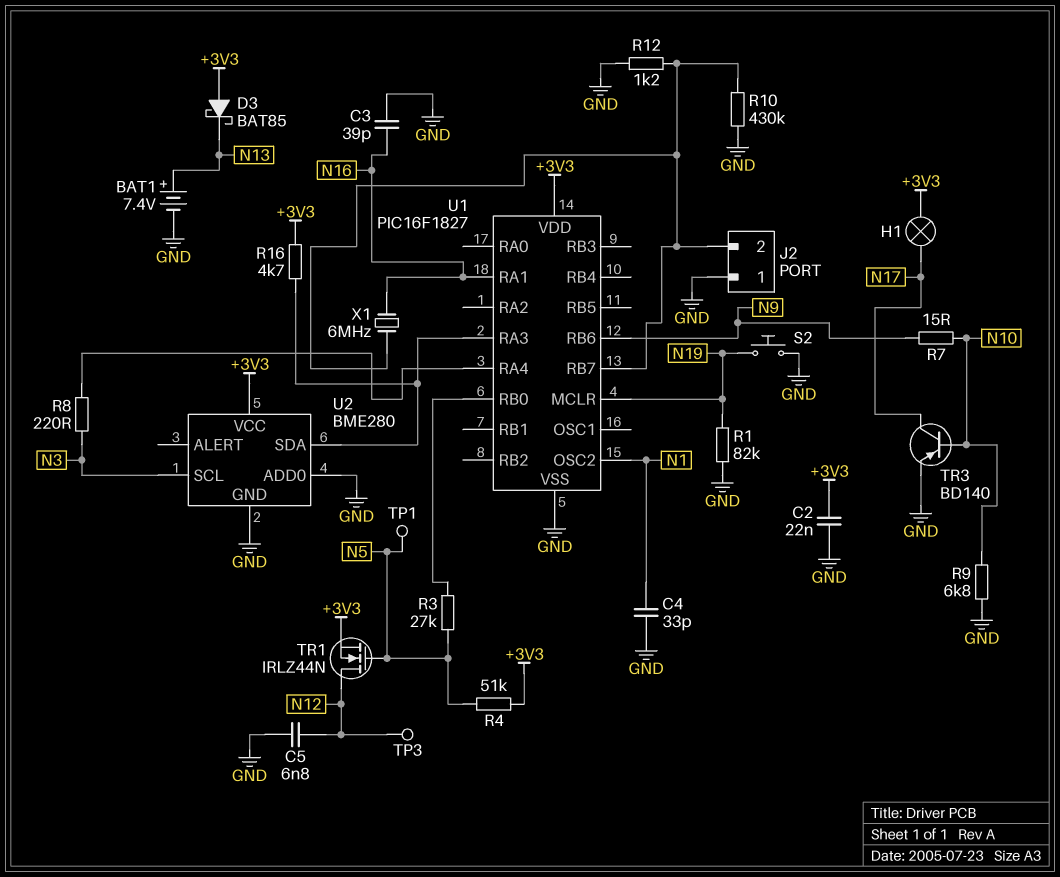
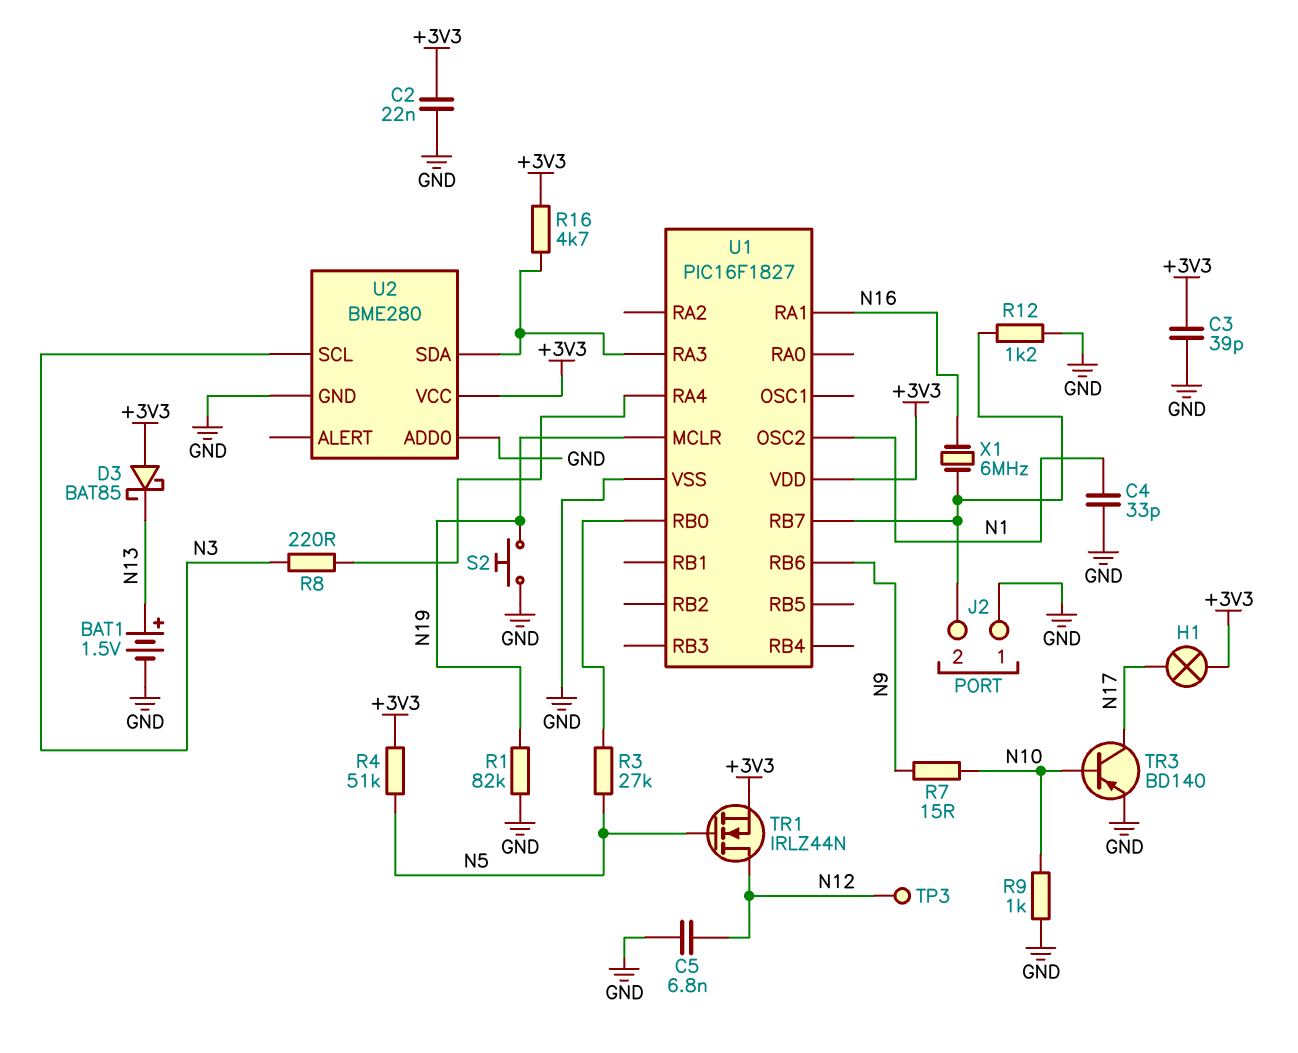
BAT1: 7.4V (plus N13, minus GND) -> 1.5V (plus N13, minus GND)
C3: 39pF (GND, N16) -> 39pF (+3V3, GND)
R9: 6.8k (GND, N10) -> 1k (GND, N10)
R10: 430k (GND, J2/2) -> none
TP1: test point (N5) -> none

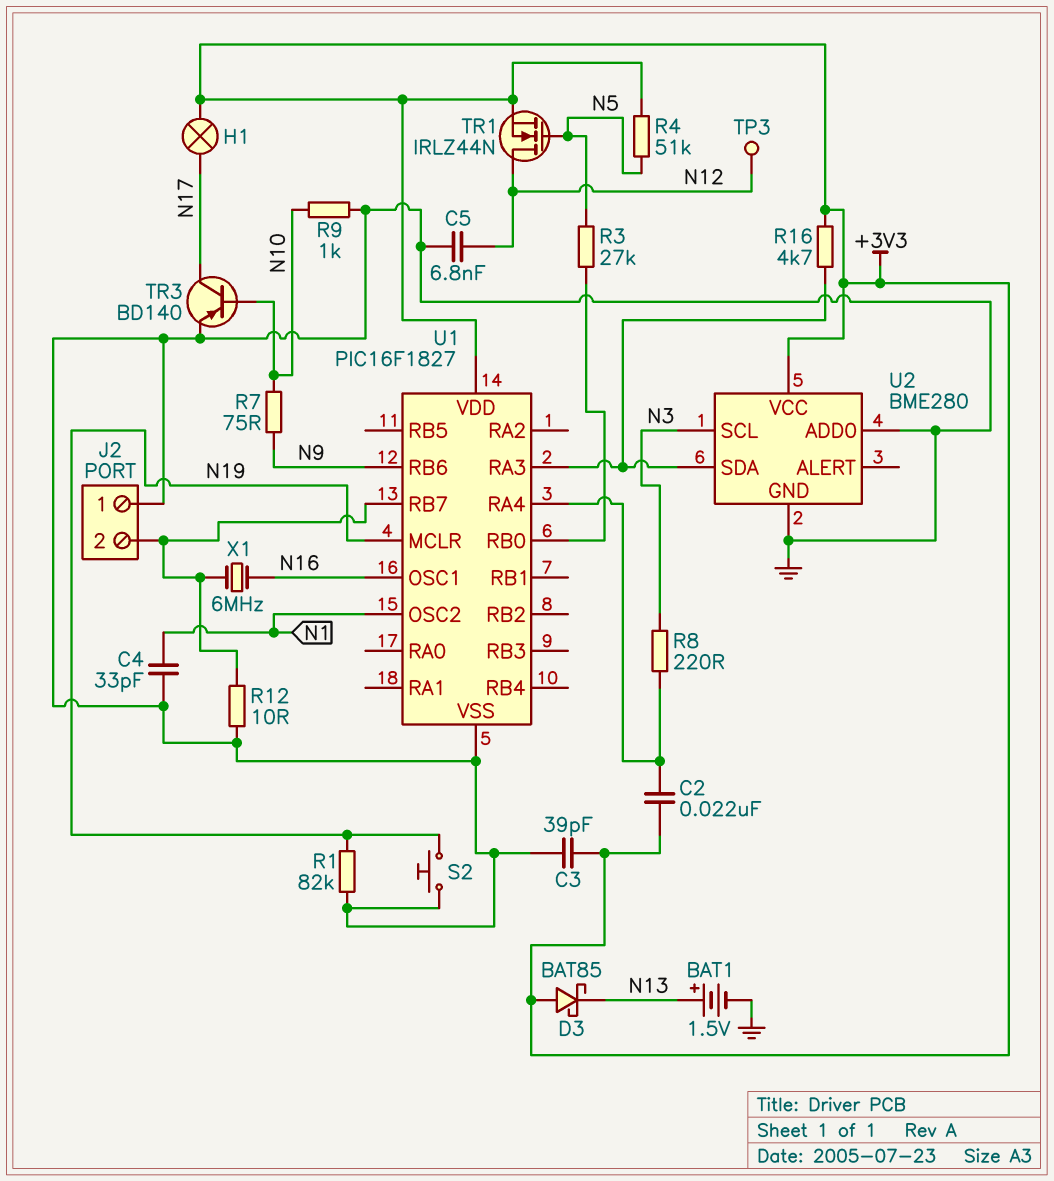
C2: 22nF (+3V3, GND) -> 22nF (+3V3, U1/RA4)
R7: 15 (N9, N10) -> 75 (N9, N10)
R12: 1.2k (GND, J2/2) -> 10 (GND, J2/2)
U1 pin OSC1: none -> N16
U1 pin RA1: N16 -> none

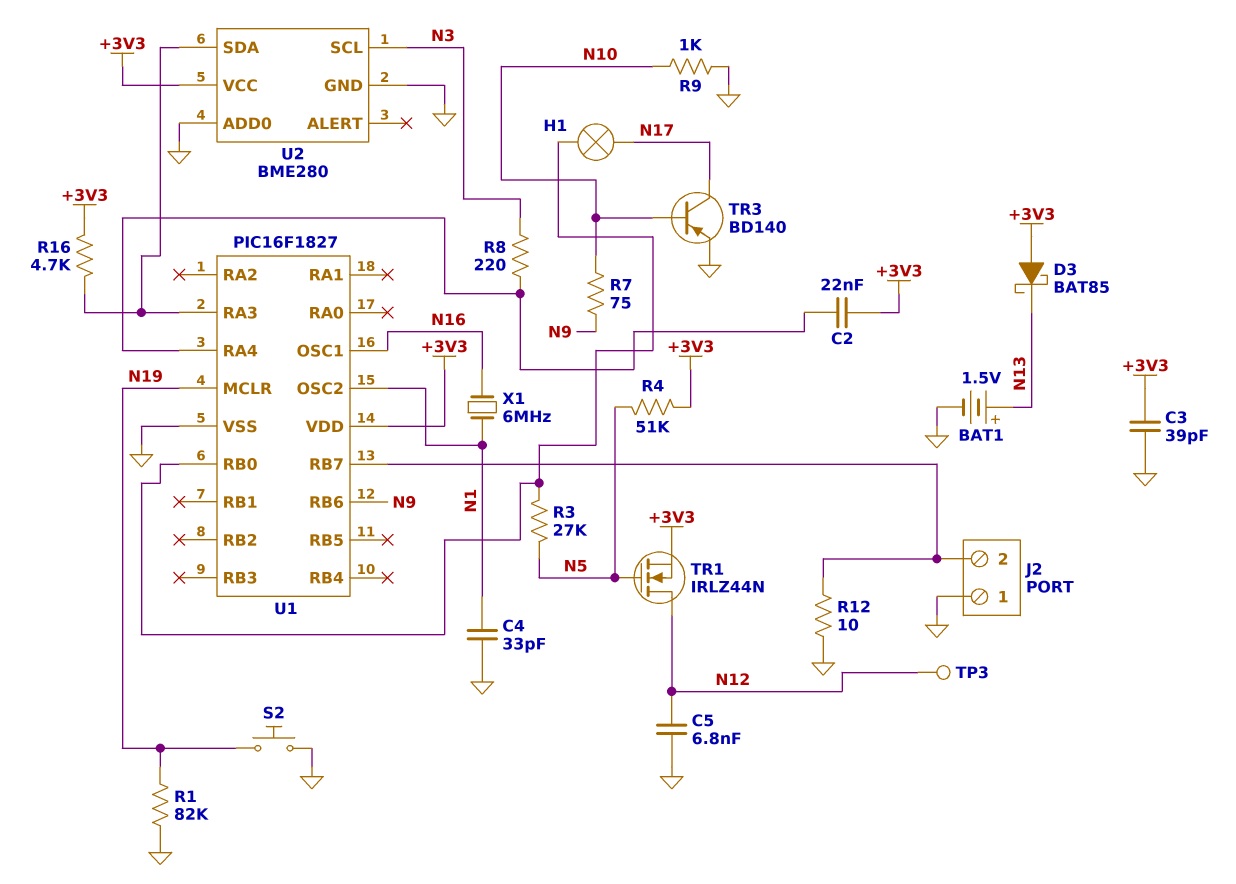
H1: lamp (+3V3, N17) -> lamp (N17, U1/RB0)
X1: 6MHz (J2/2, N16) -> 6MHz (N1, N16)

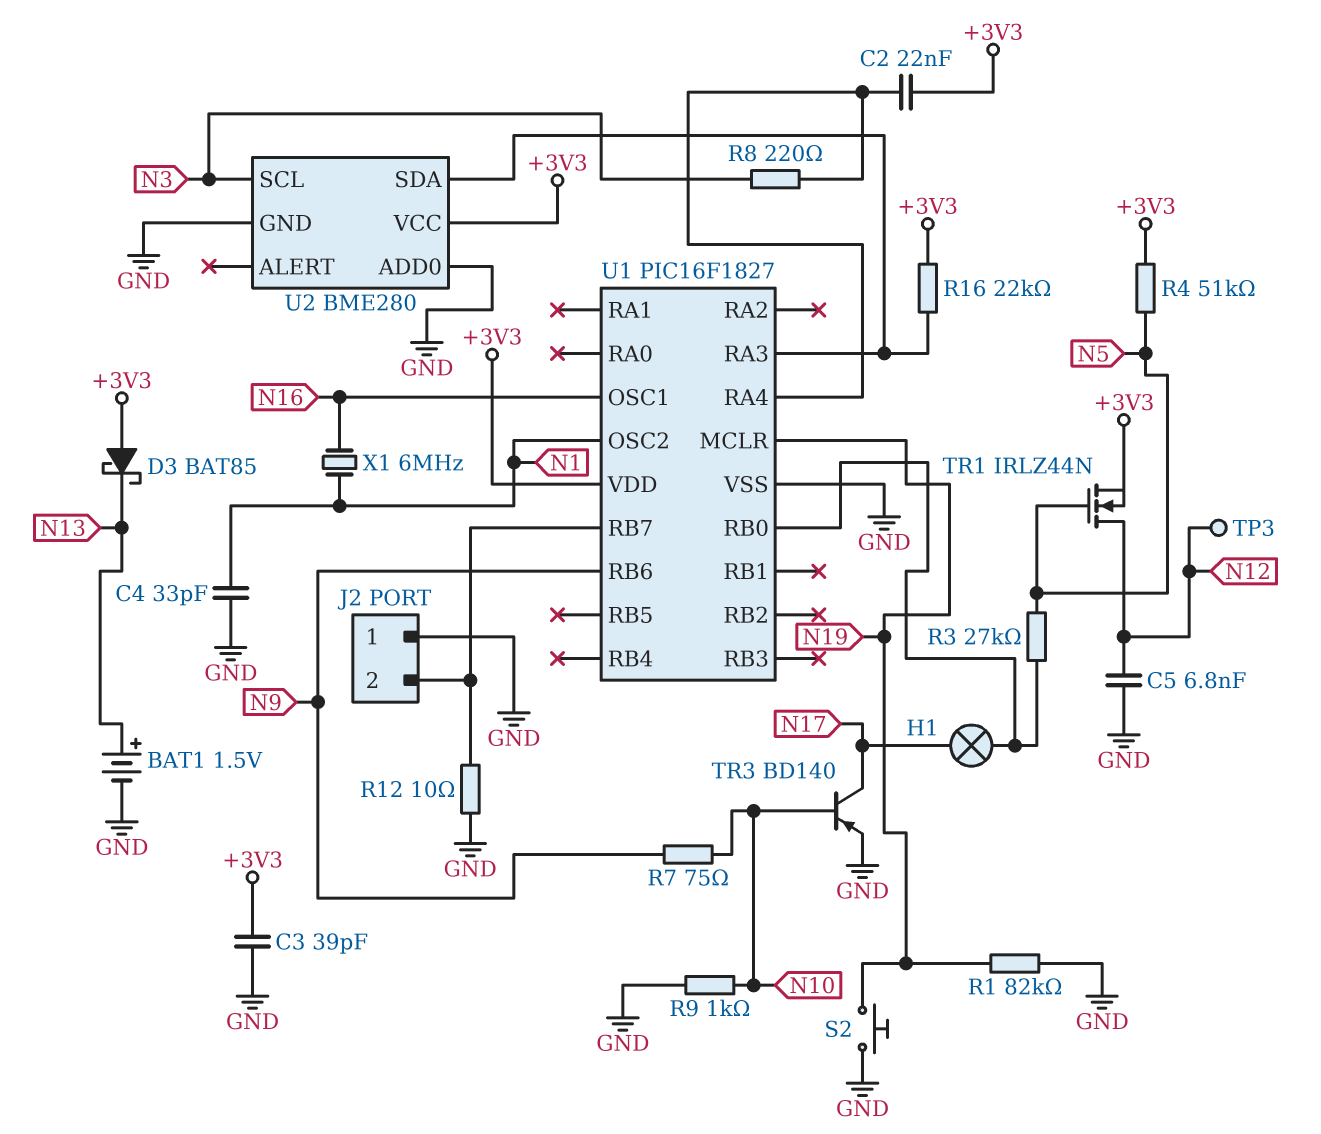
R16: 4.7k (+3V3, U1/RA3) -> 22k (+3V3, U1/RA3)

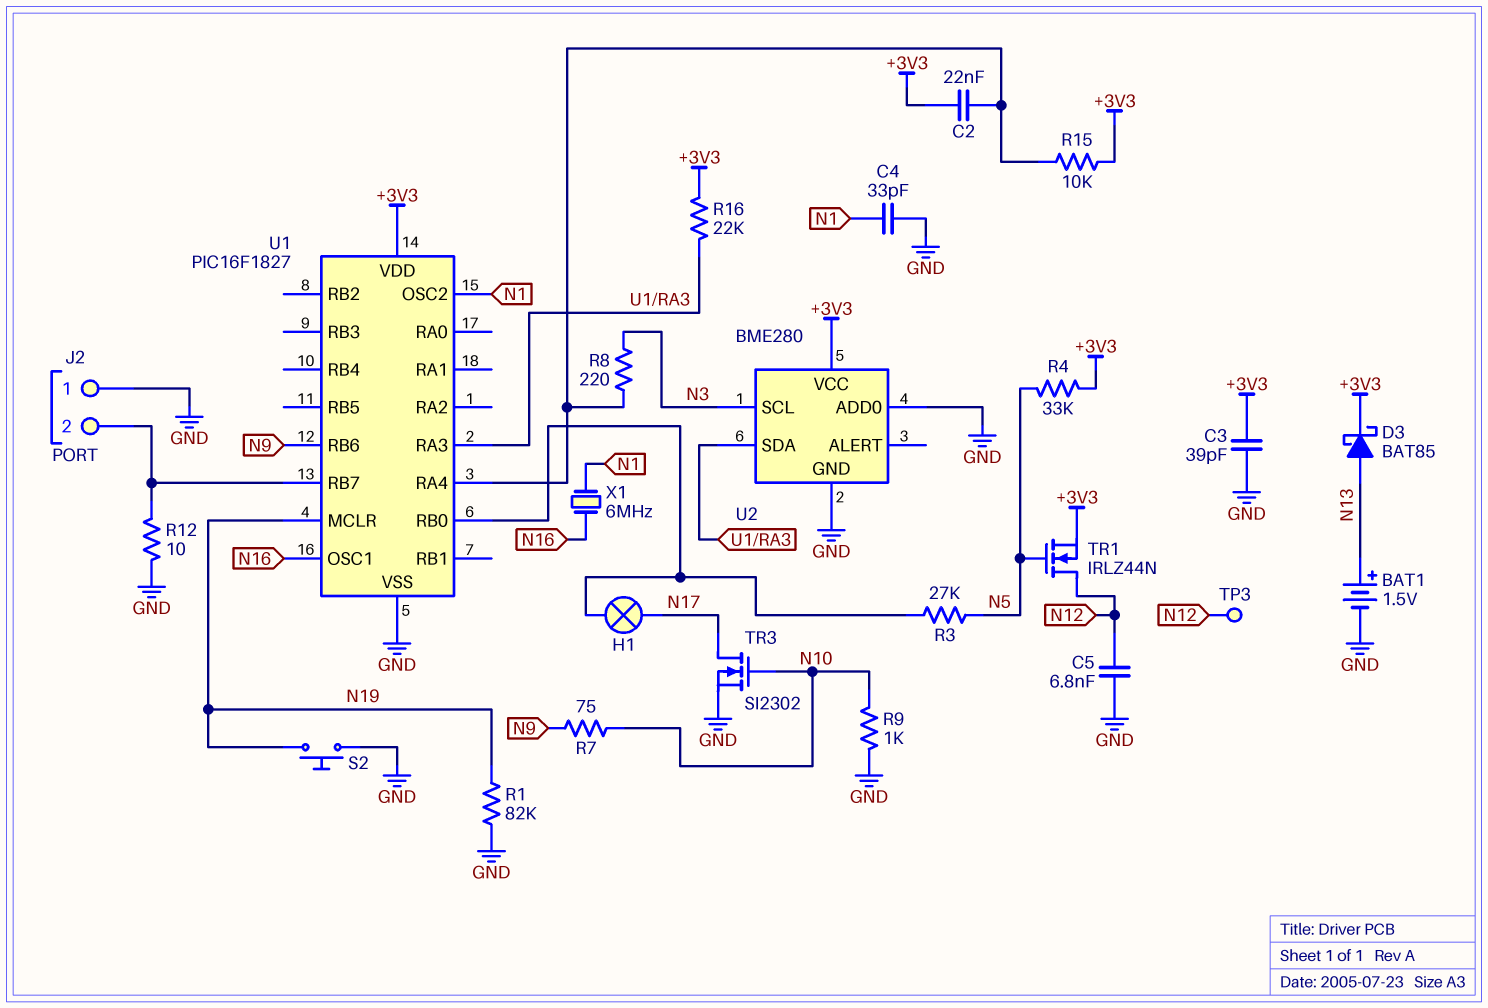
D3: schottky BAT85 (A +3V3, K N13) -> schottky BAT85 (A N13, K +3V3)
R4: 51k (+3V3, N5) -> 33k (+3V3, N5)
R15: none -> 10k (+3V3, U1/RA4)
TR3: PNP BD140 (B N10, C N17, E GND) -> NMOS SI2302 (G N10, D N17, S GND)

